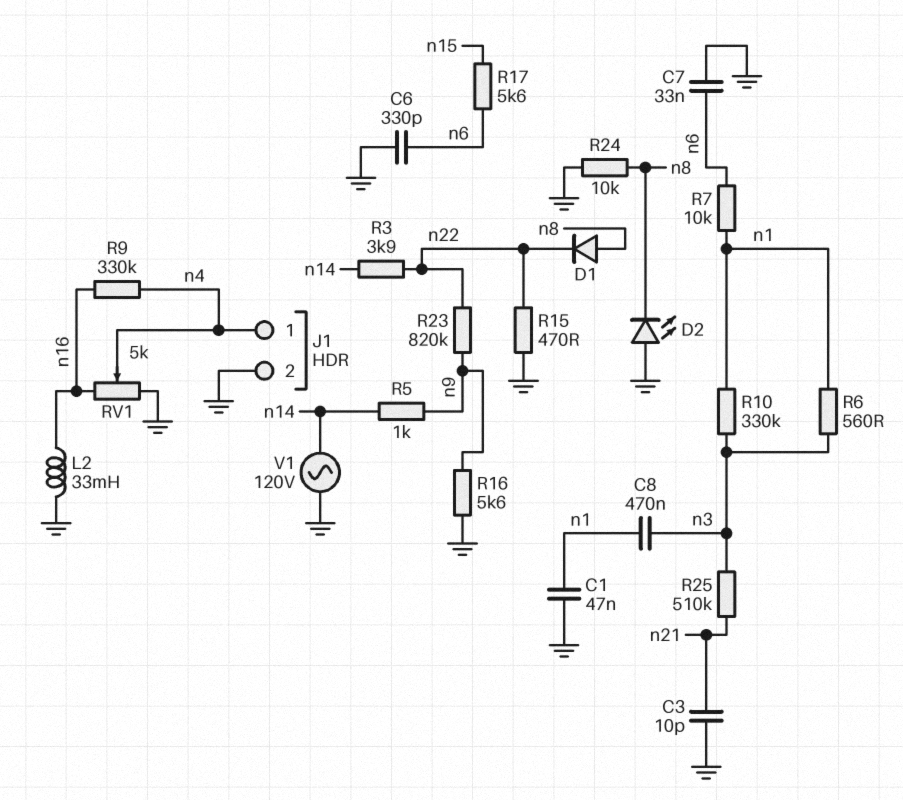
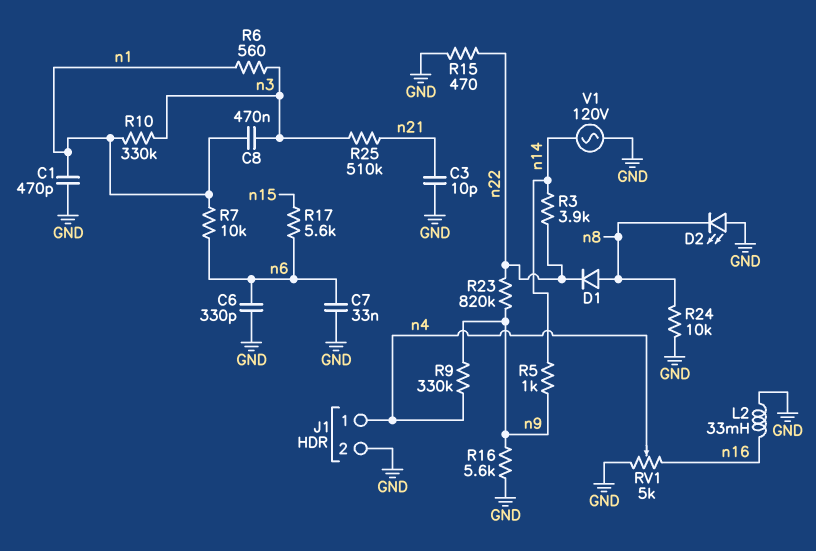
C1: 47nF (GND, n1) -> 470pF (GND, n1)
R9: 330k (n4, n16) -> 330k (n4, n9)

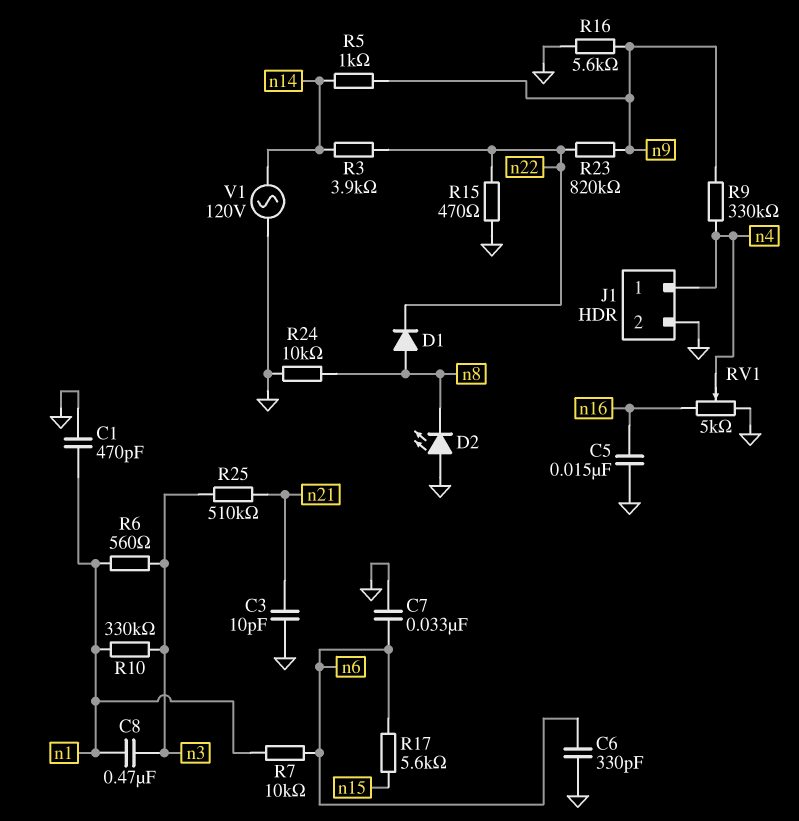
C5: none -> 15nF (GND, n16)
L2: 33mH (GND, n16) -> none

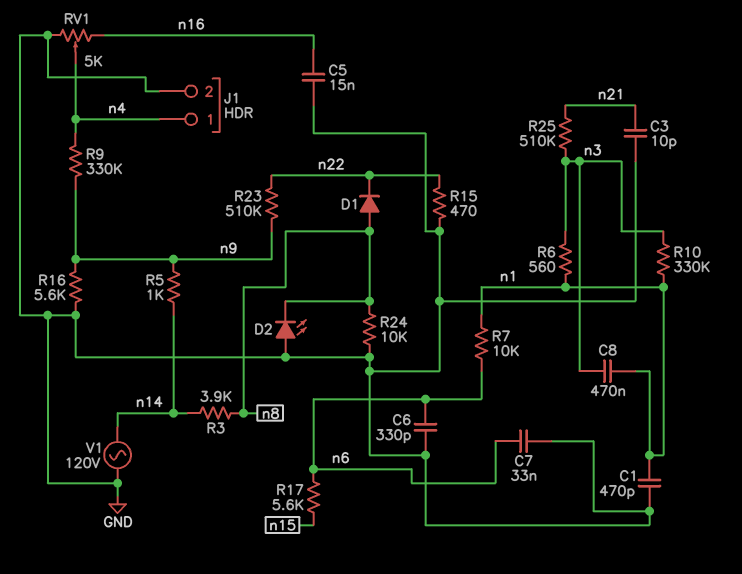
R3: 3.9k (n14, n22) -> 3.9k (n8, n14)
R23: 820k (n9, n22) -> 510k (n9, n22)

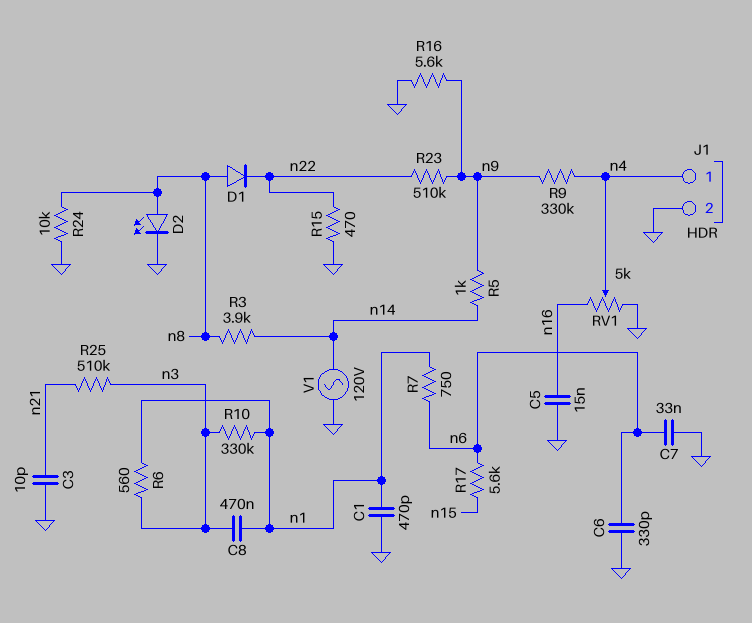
D2: LED (A GND, K n8) -> LED (A n8, K GND)
R7: 10k (n1, n6) -> 750 (n1, n6)

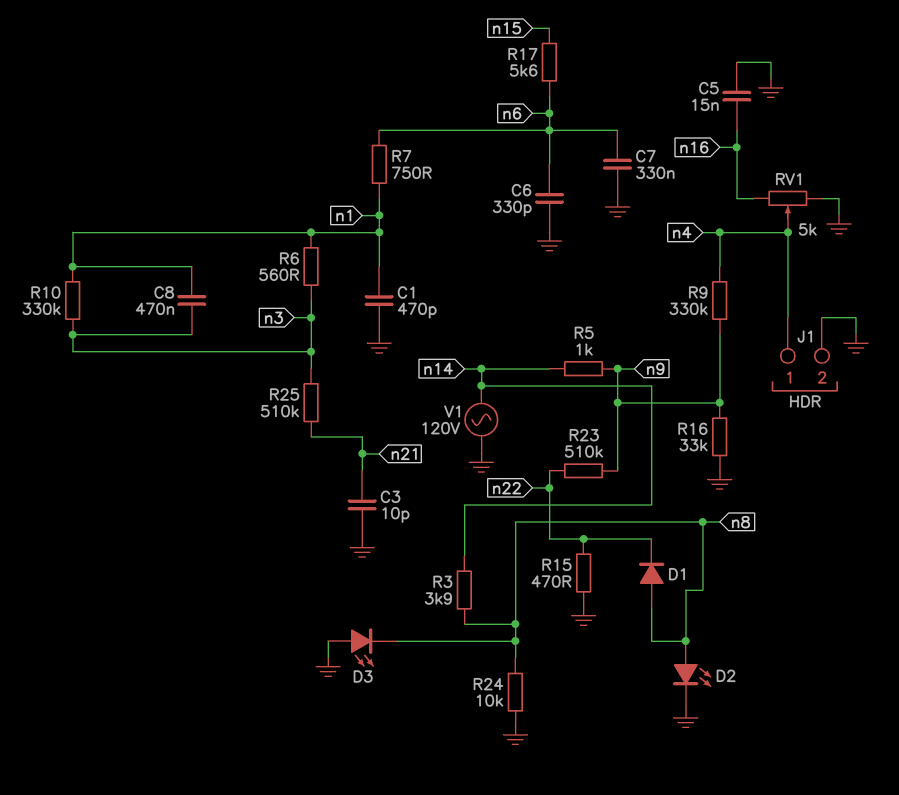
C7: 33nF (GND, n6) -> 330nF (GND, n6)
D3: none -> LED (A GND, K n8)
R16: 5.6k (GND, n9) -> 33k (GND, n9)

